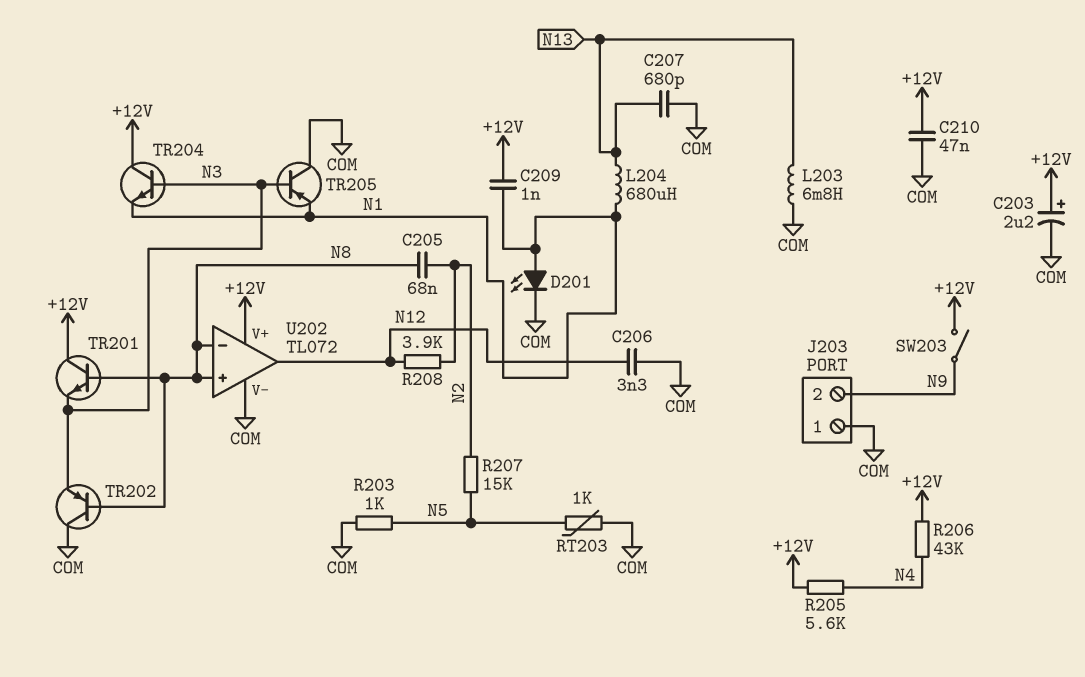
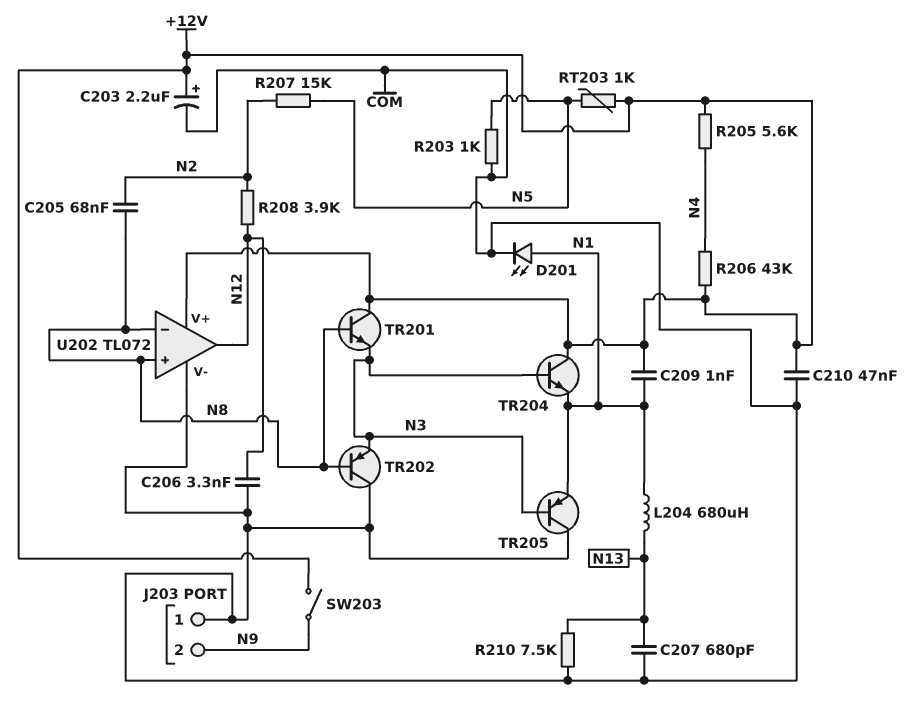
L203: 6.8mH (COM, N13) -> none
R210: none -> 7.5k (COM, N13)
RT203: 1k (COM, N5) -> 1k (+12V, N5)

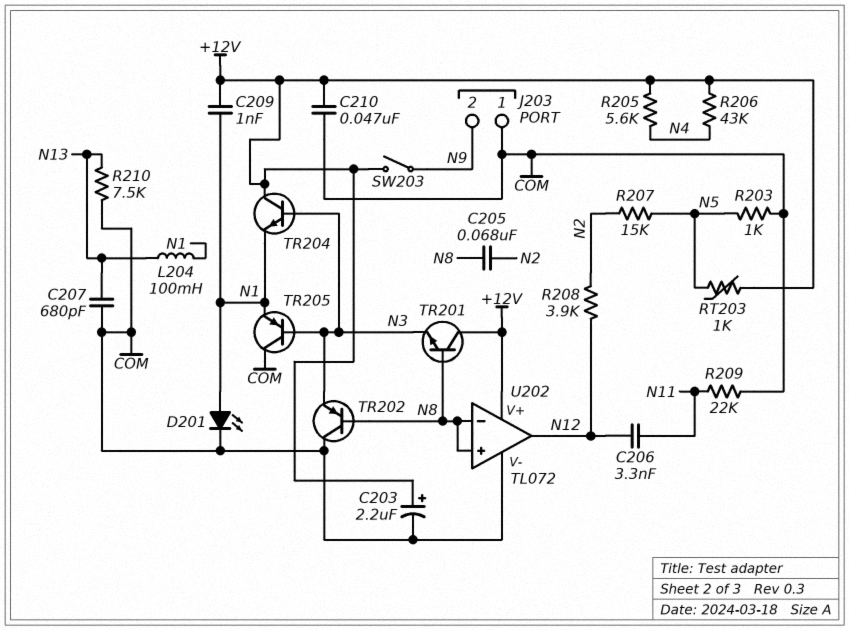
C206: 3.3nF (COM, N12) -> 3.3nF (N11, N12)
L204: 680uH (N1, N13) -> 100mH (N1, N13)
R209: none -> 22k (COM, N11)

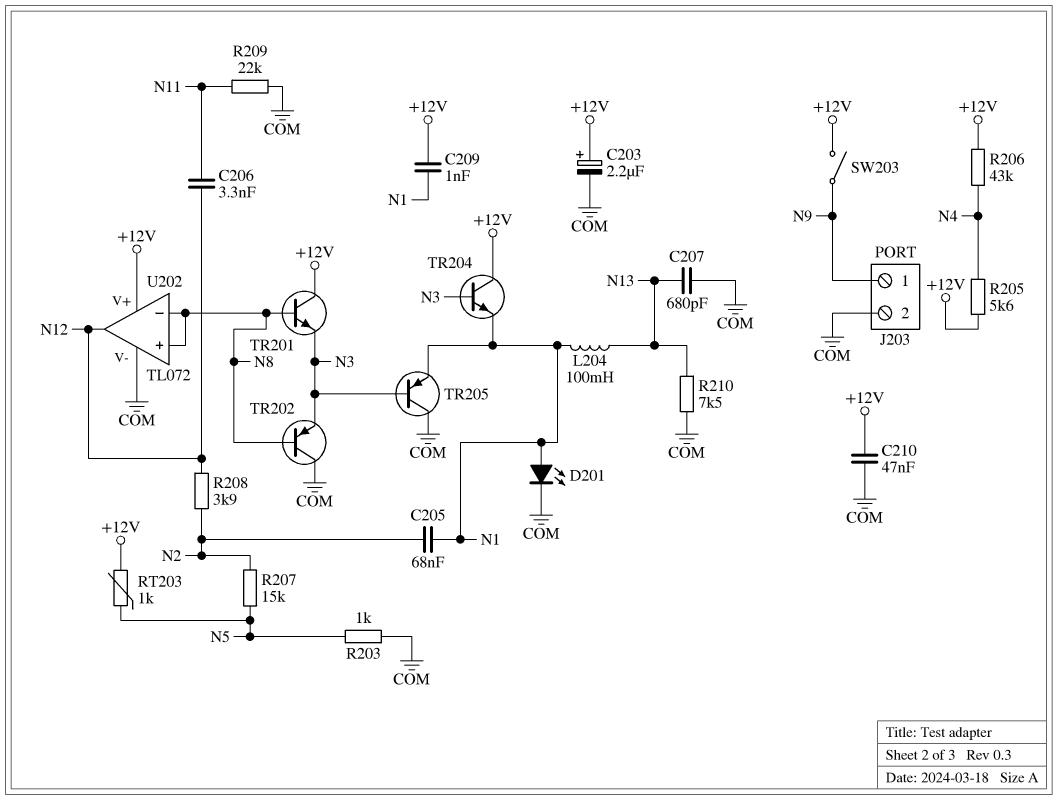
C205: 68nF (N2, N8) -> 68nF (N1, N2)
J203 pin 1: COM -> N9
J203 pin 2: N9 -> COM

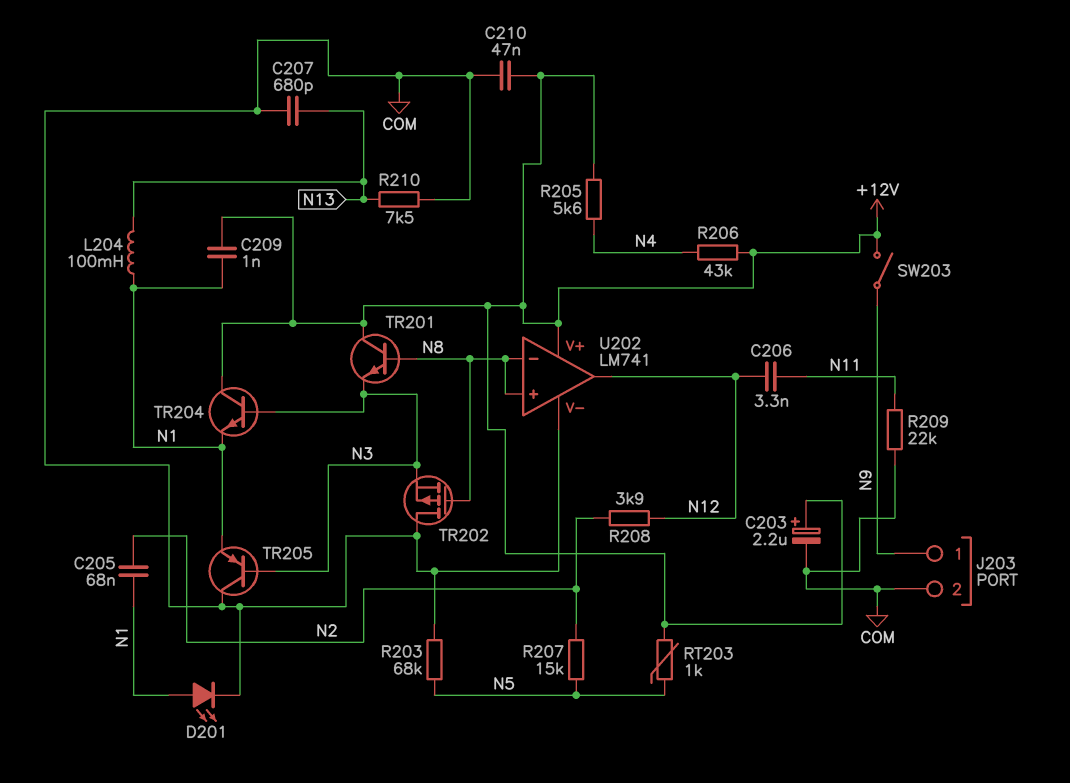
R203: 1k (COM, N5) -> 68k (COM, N5)
TR202: PNP (B N8, C COM, E N3) -> PMOS (G N8, D COM, S N3)
U202: TL072 -> LM741

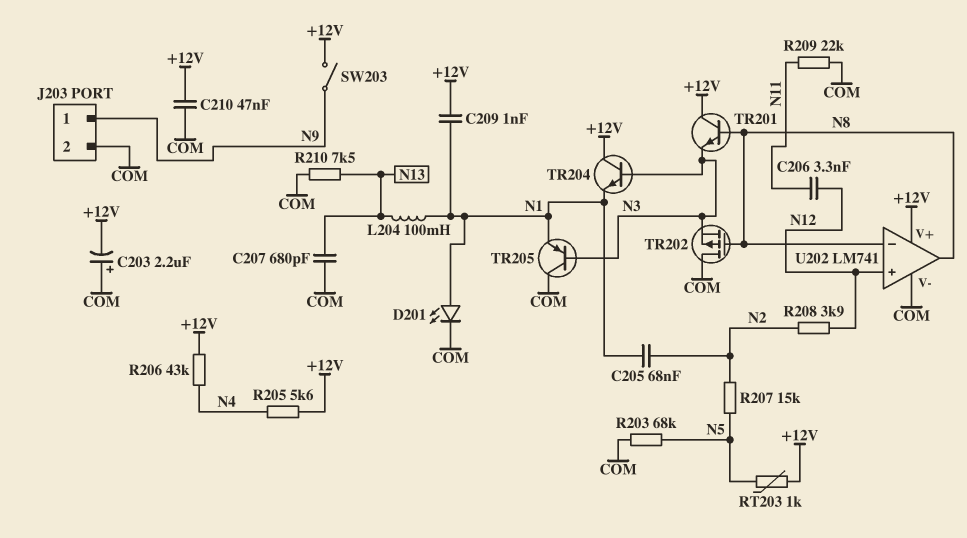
C203: 2.2uF (plus +12V, minus COM) -> 2.2uF (plus COM, minus +12V)
U202 pin in+: N8 -> N12
U202 pin out: N12 -> N8

